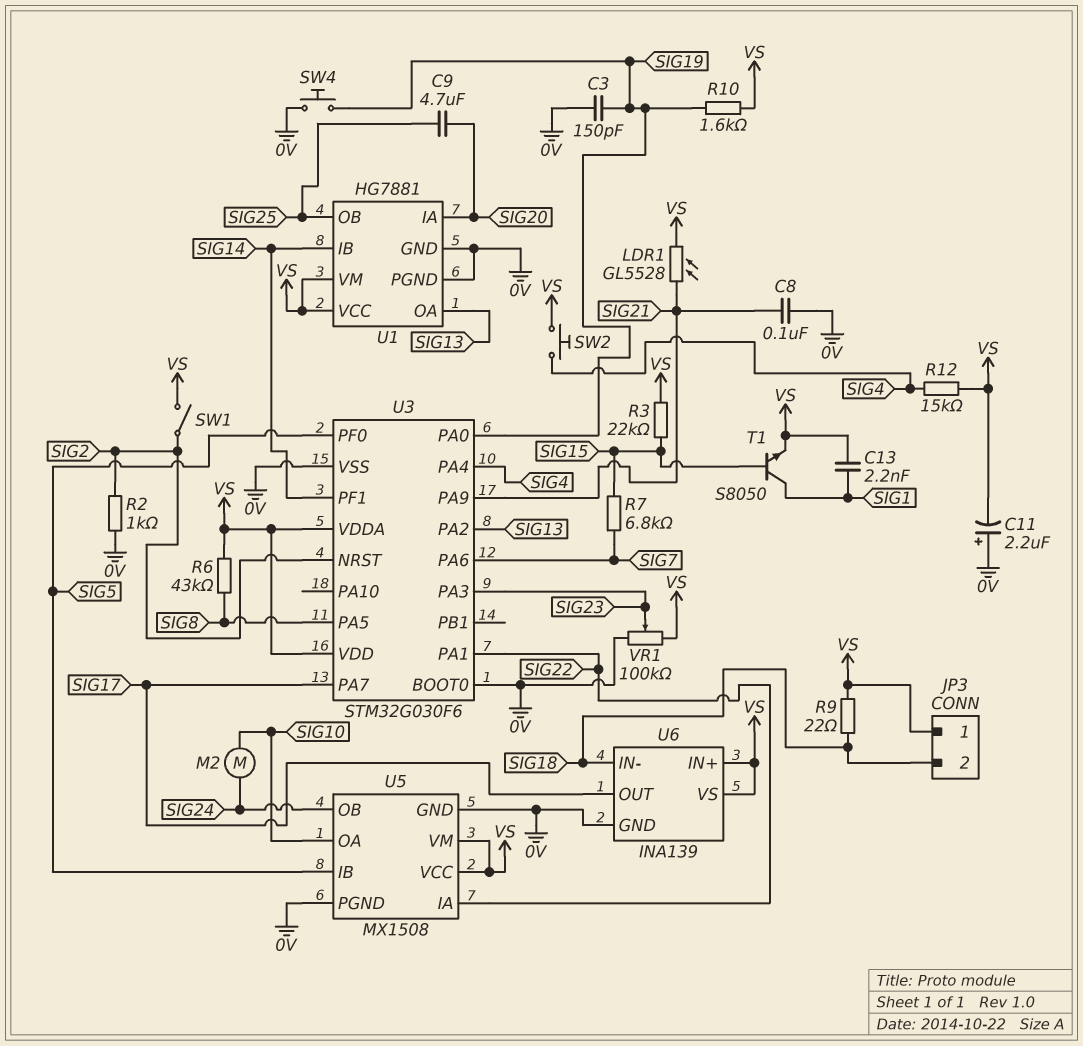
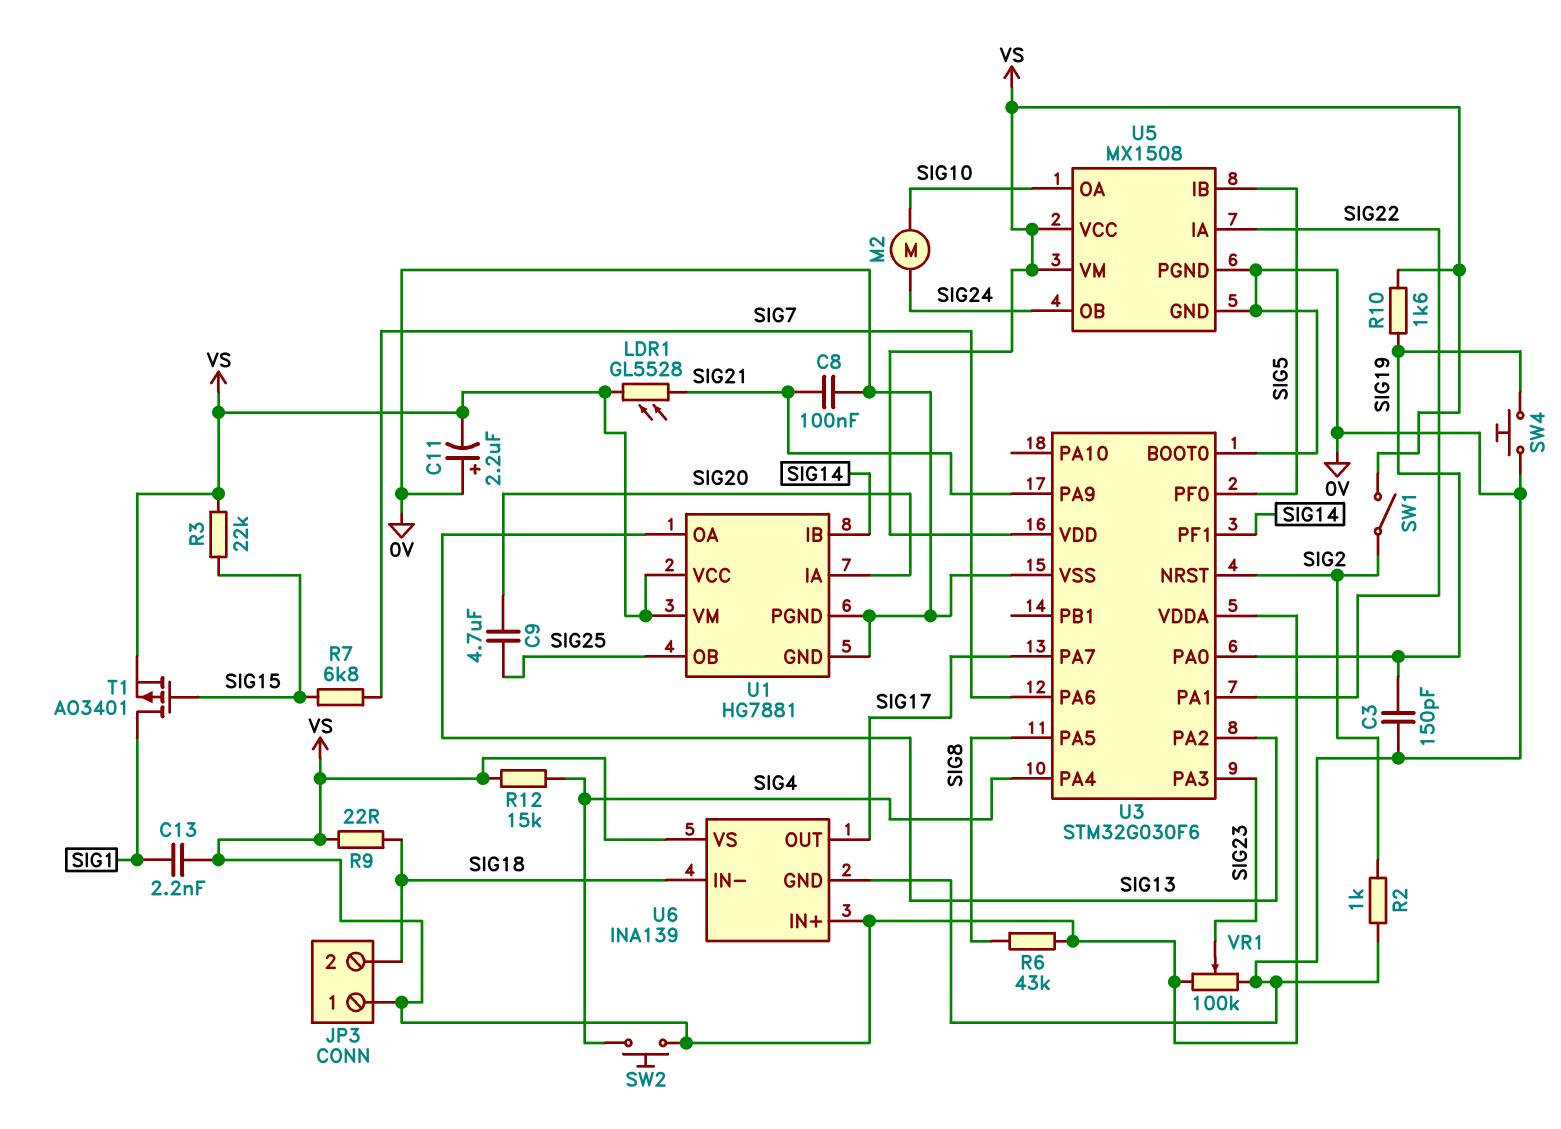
T1: NPN S8050 (B SIG15, C SIG1, E VS) -> PMOS AO3401 (G SIG15, D SIG1, S VS)

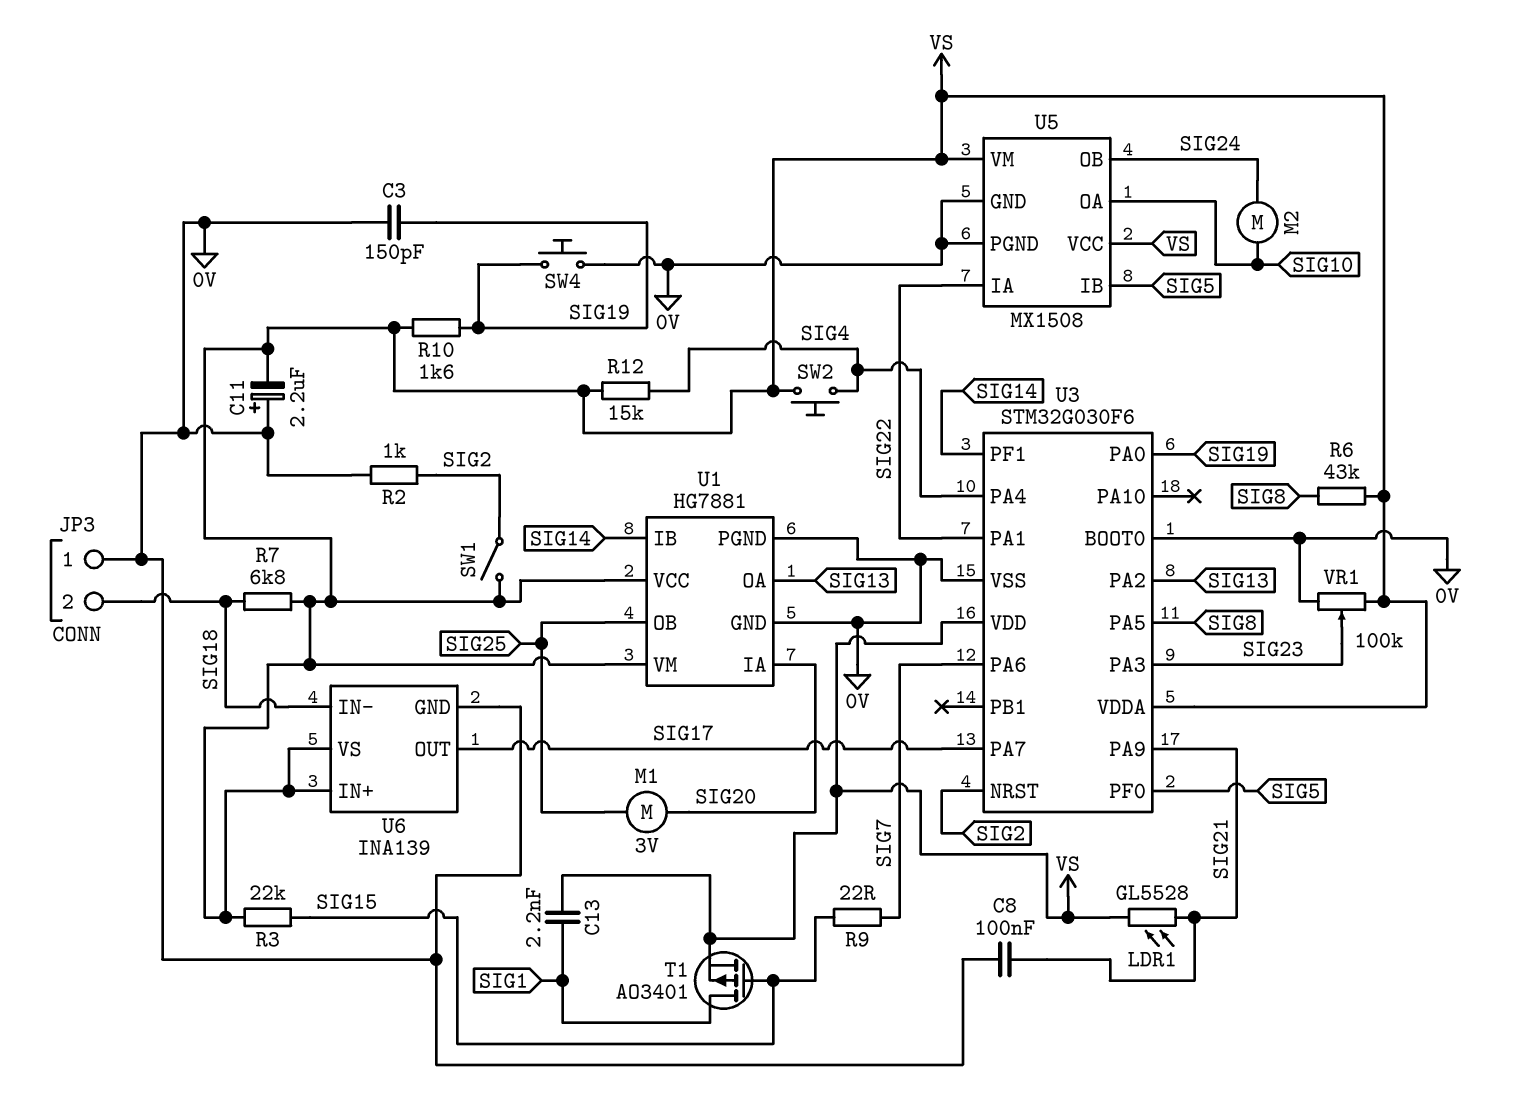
C9: 4.7uF (SIG20, SIG25) -> none
JP3 pin 1: VS -> 0V
M1: none -> motor 3V (SIG20, SIG25)
R7: 6.8k (SIG7, SIG15) -> 6.8k (SIG18, VS)
R9: 22 (SIG18, VS) -> 22 (SIG7, SIG15)

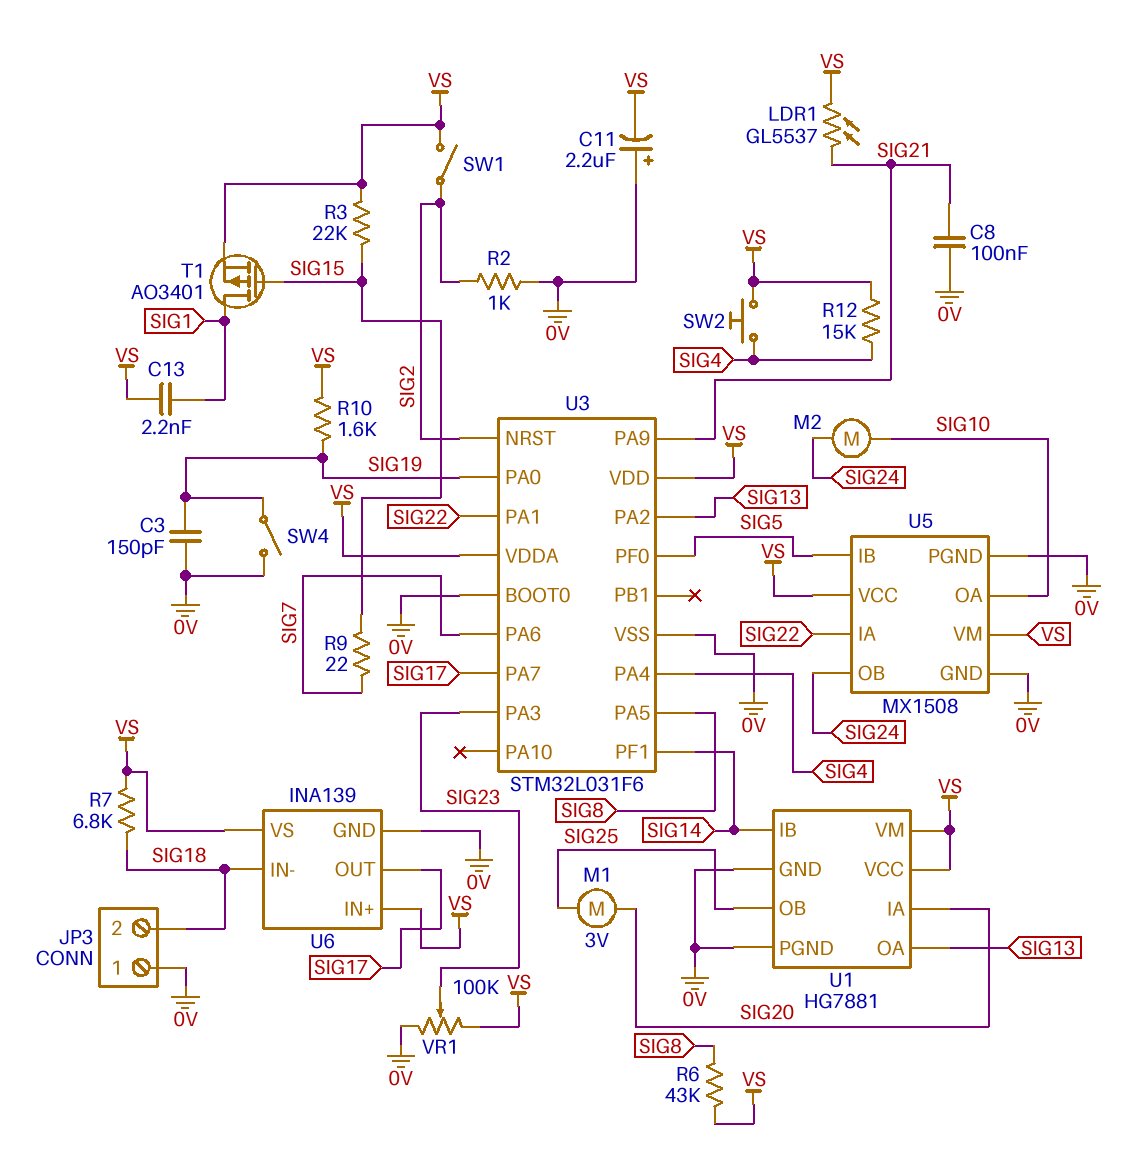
LDR1: GL5528 (SIG21, VS) -> GL5537 (SIG21, VS)
SW4: button (0V, SIG19) -> switch (0V, SIG19)
U3: STM32G030F6 -> STM32L031F6

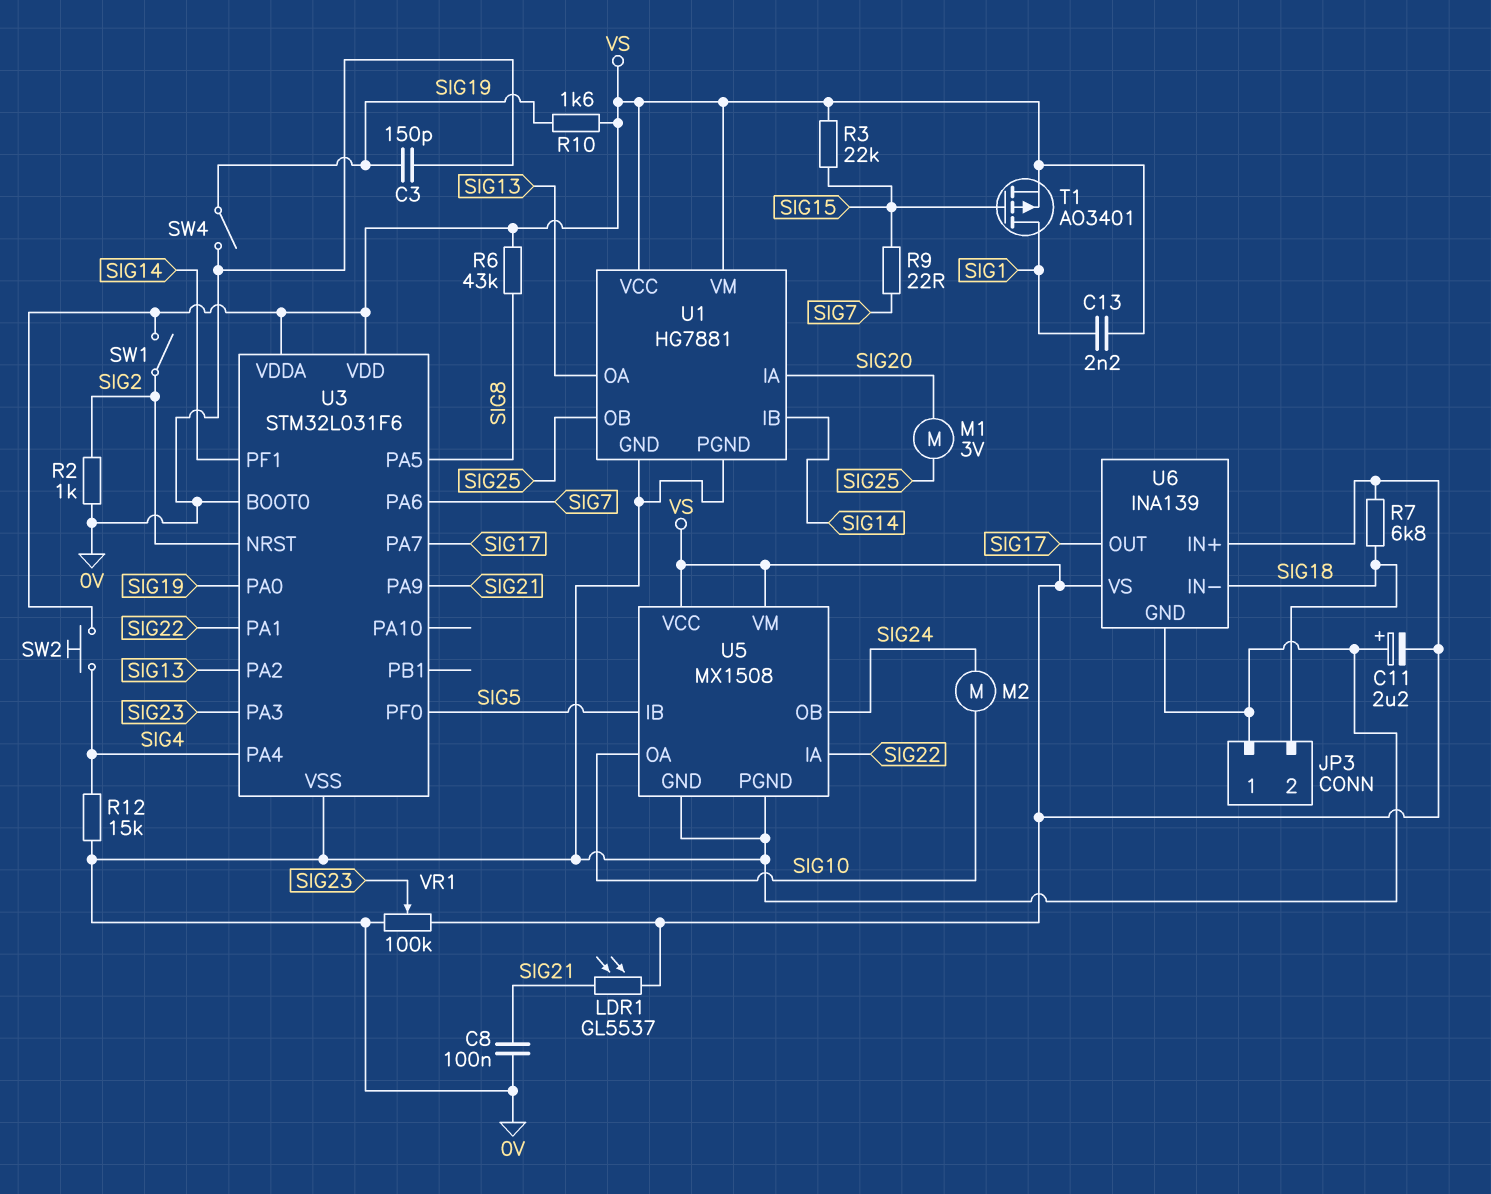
R12: 15k (SIG4, VS) -> 15k (0V, SIG4)

